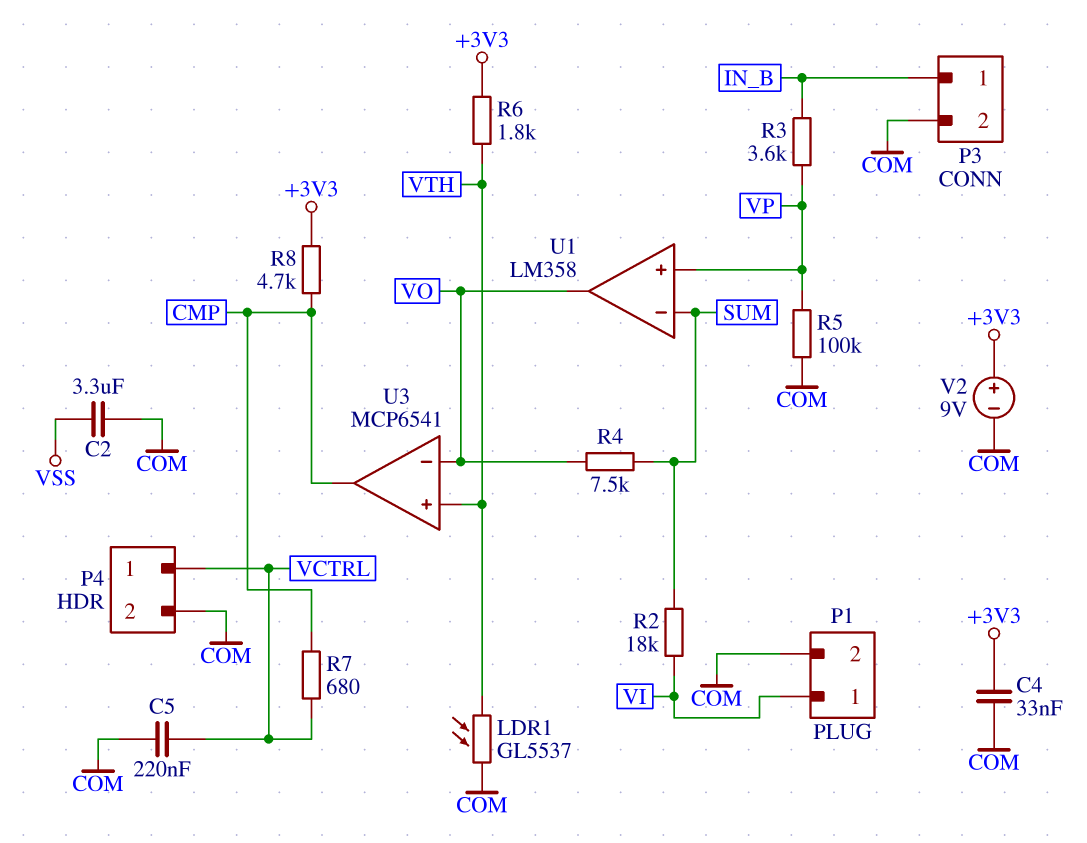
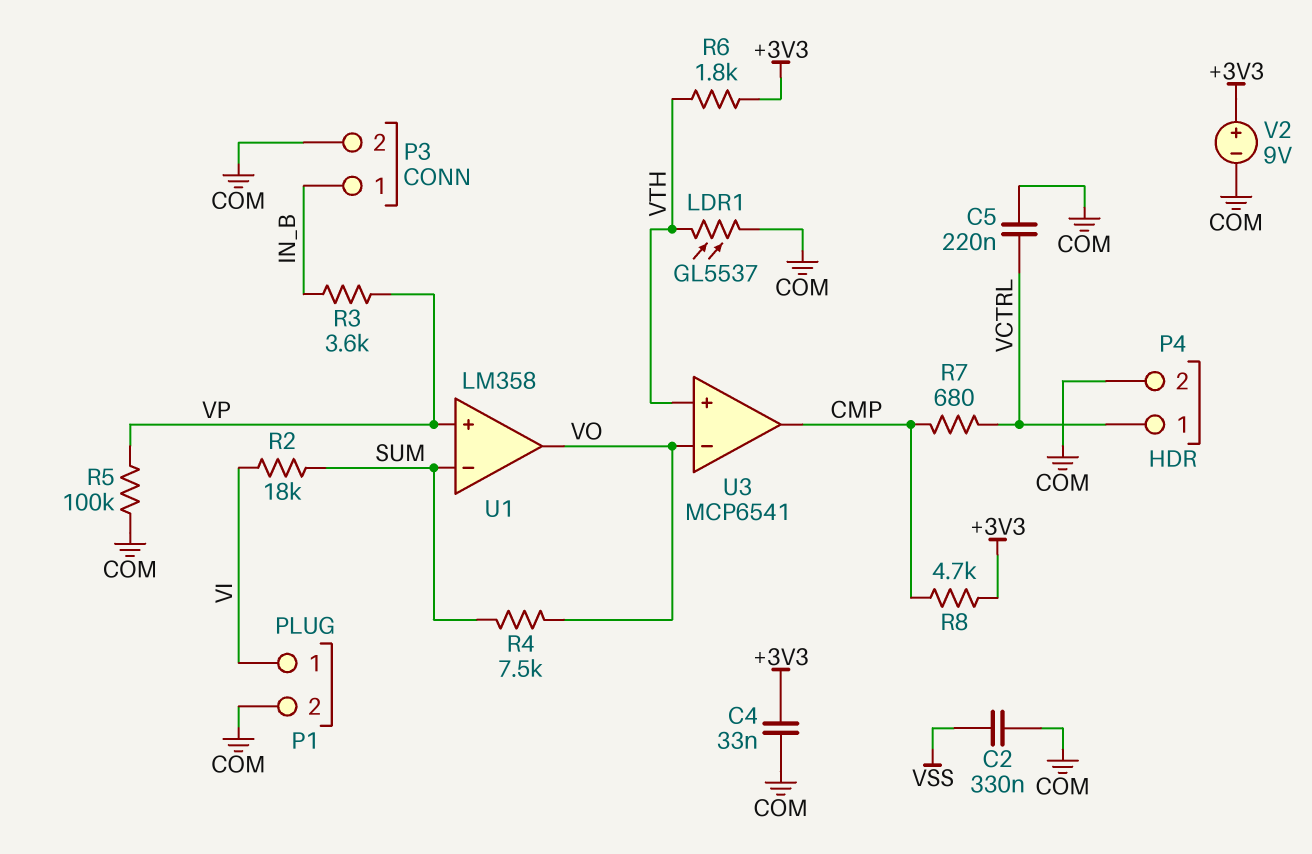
C2: 3.3uF (COM, VSS) -> 330nF (COM, VSS)

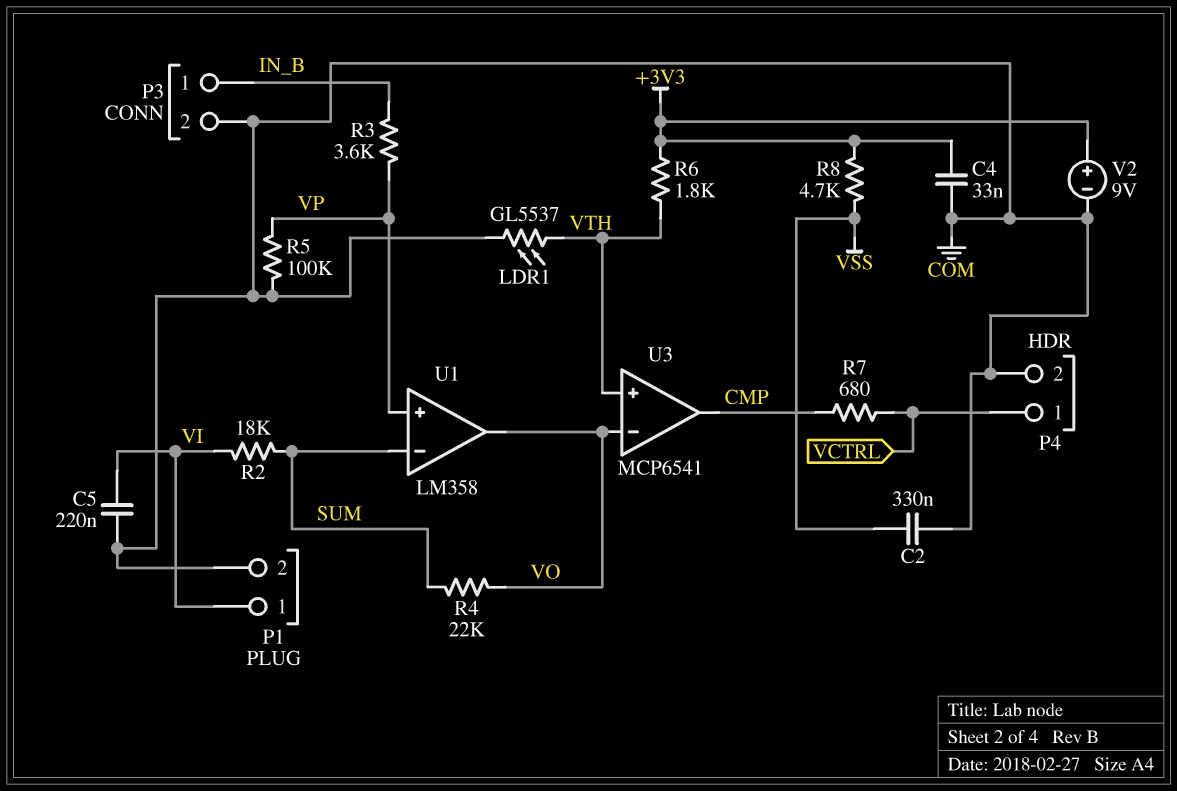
C5: 220nF (COM, VCTRL) -> 220nF (COM, VI)
R4: 7.5k (SUM, VO) -> 22k (SUM, VO)
R8: 4.7k (+3V3, CMP) -> 4.7k (+3V3, VSS)

